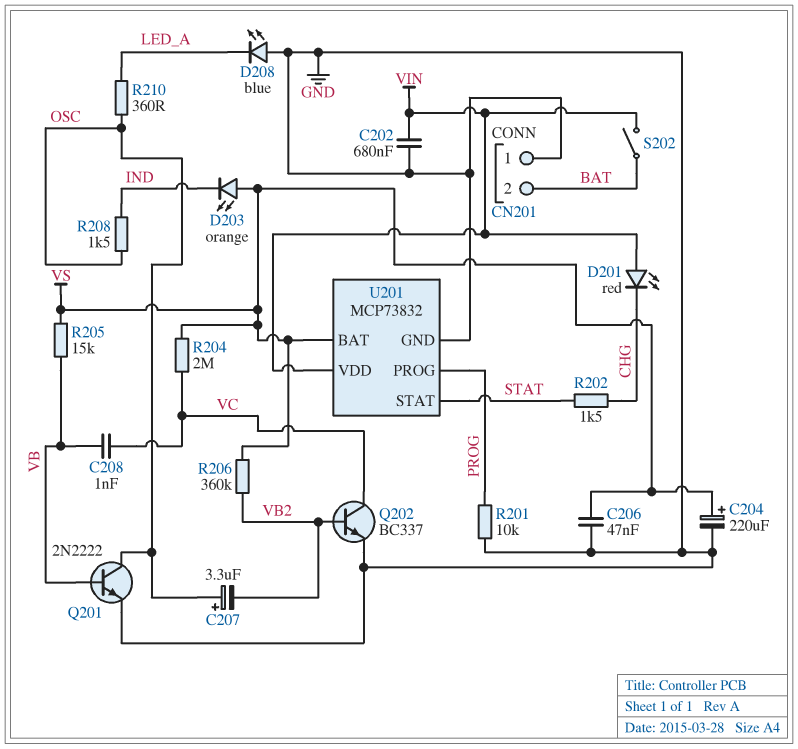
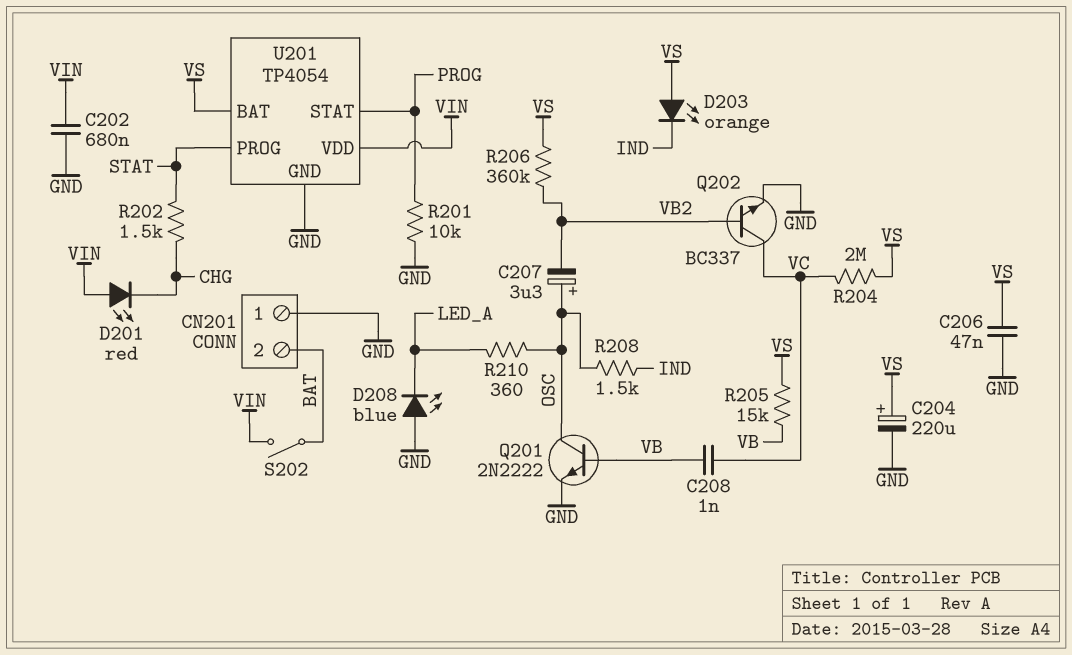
U201: MCP73832 -> TP4054
U201 pin PROG: PROG -> STAT
U201 pin STAT: STAT -> PROG

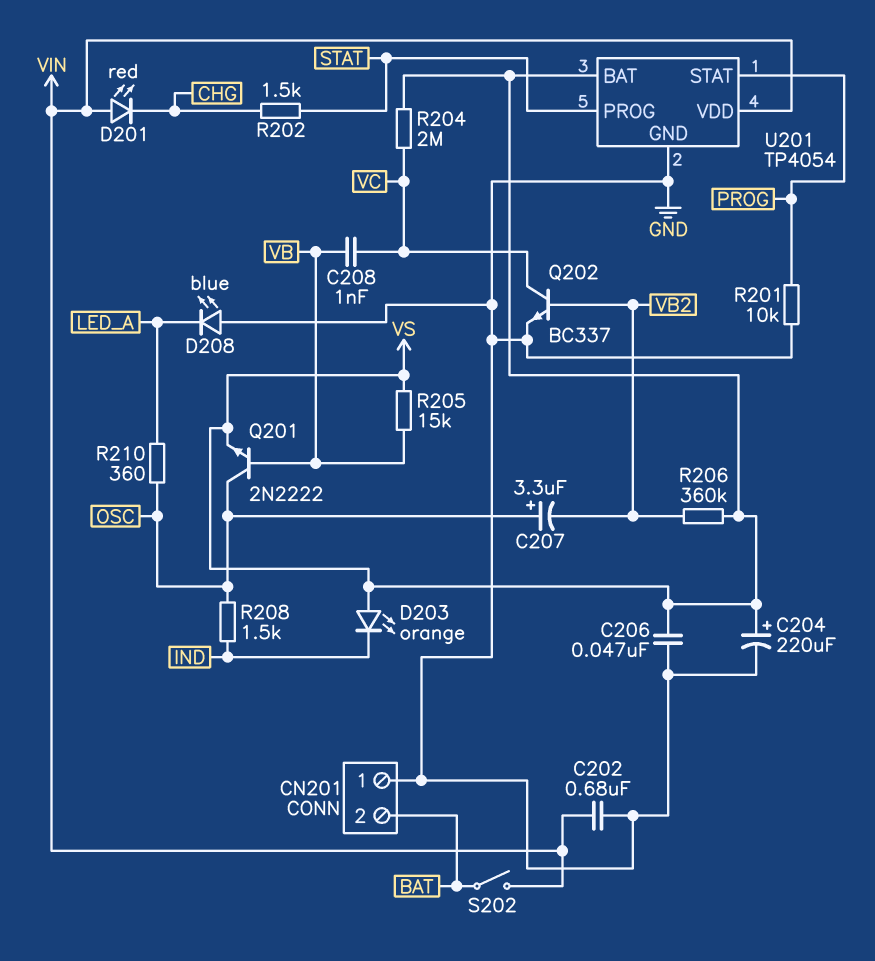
Q201: NPN 2N2222 (B VB, C OSC, E GND) -> NPN 2N2222 (B VB, C OSC, E VS)

